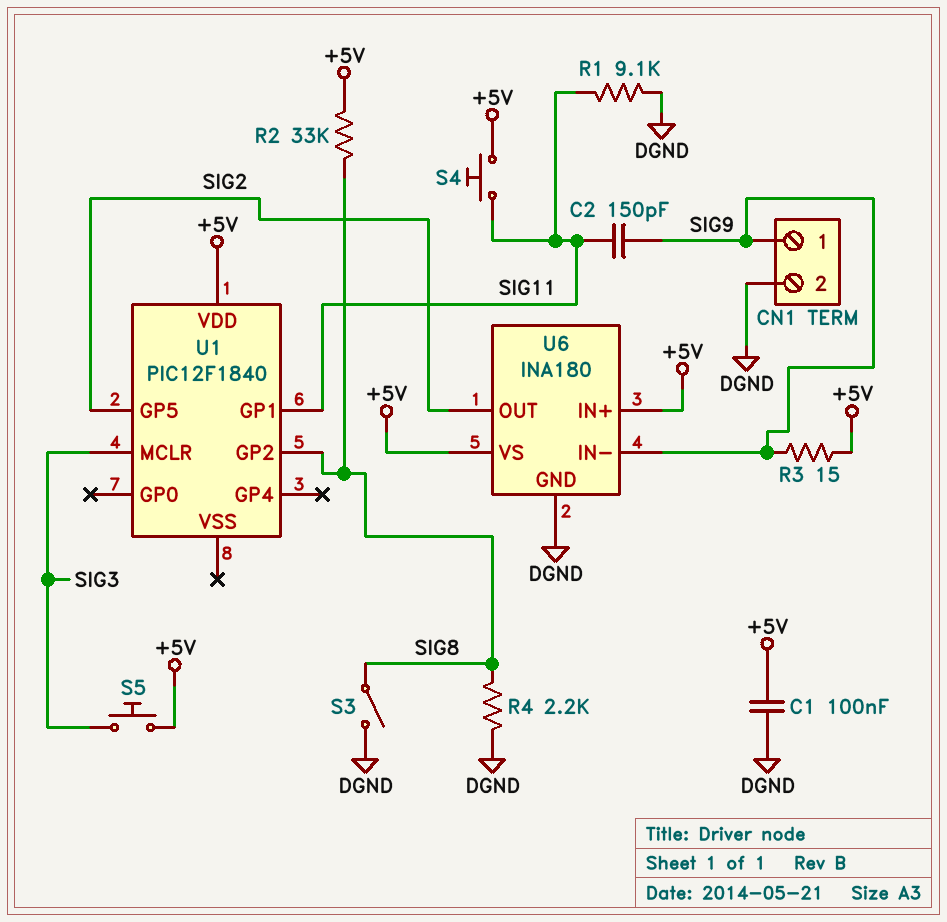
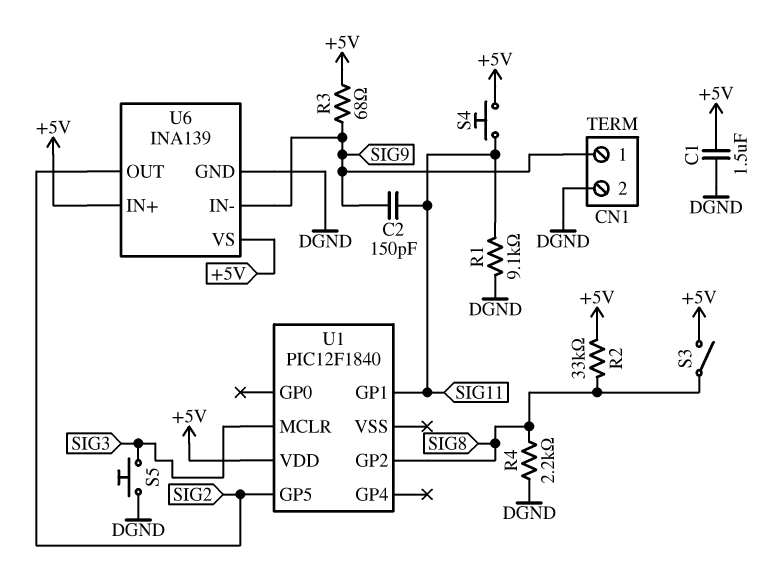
C1: 100nF (+5V, DGND) -> 1.5uF (+5V, DGND)
R3: 15 (+5V, SIG9) -> 68 (+5V, SIG9)
S3: switch (DGND, SIG8) -> switch (+5V, SIG8)
S5: button (+5V, SIG3) -> button (DGND, SIG3)
U6: INA180 -> INA139

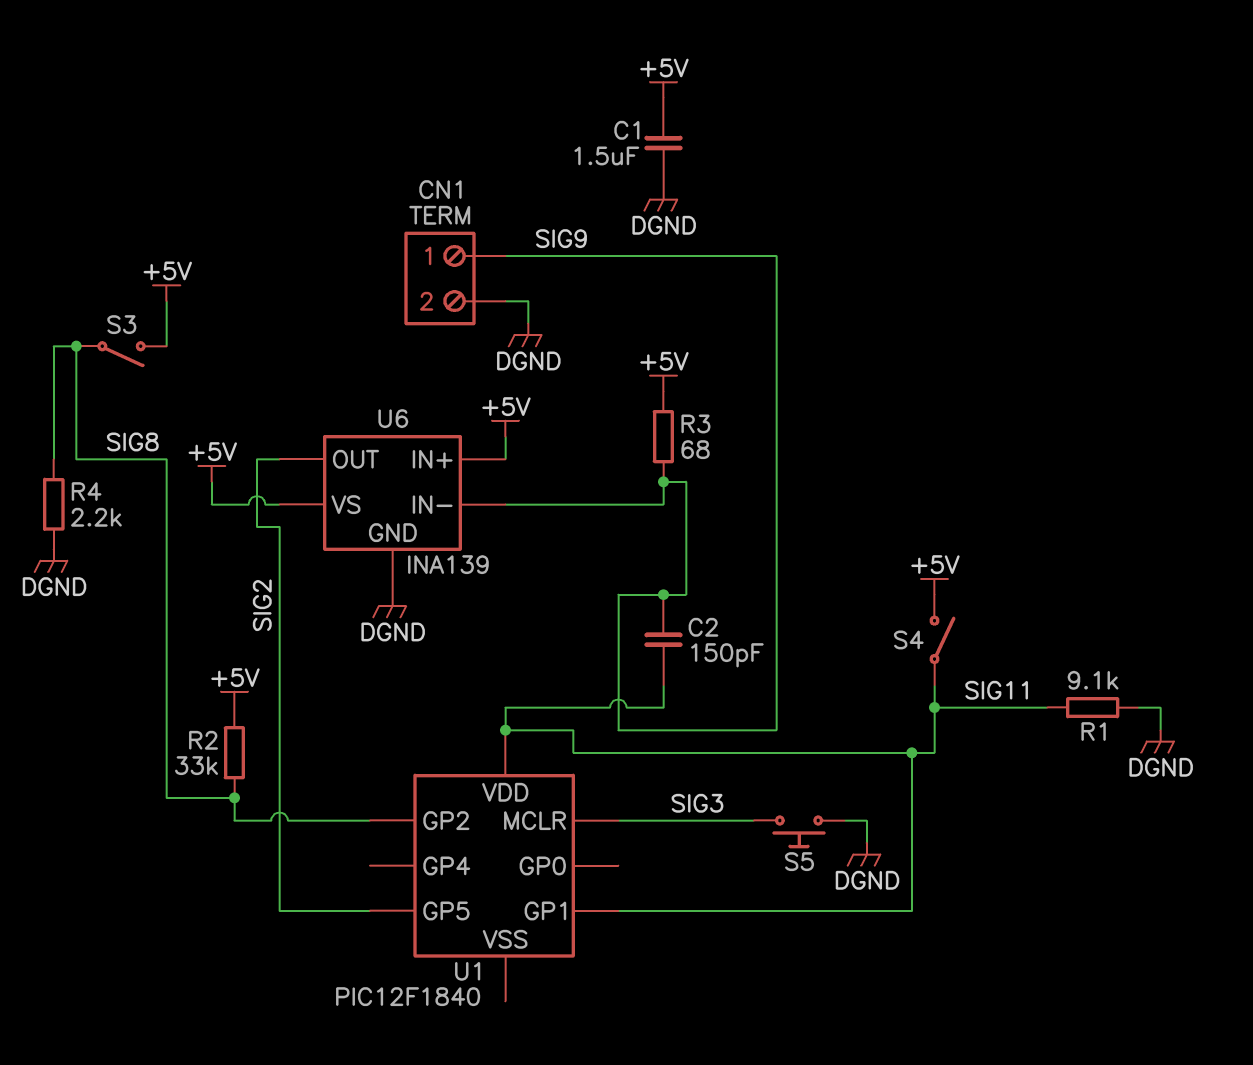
S4: button (+5V, SIG11) -> switch (+5V, SIG11)
U1 pin VDD: +5V -> SIG11

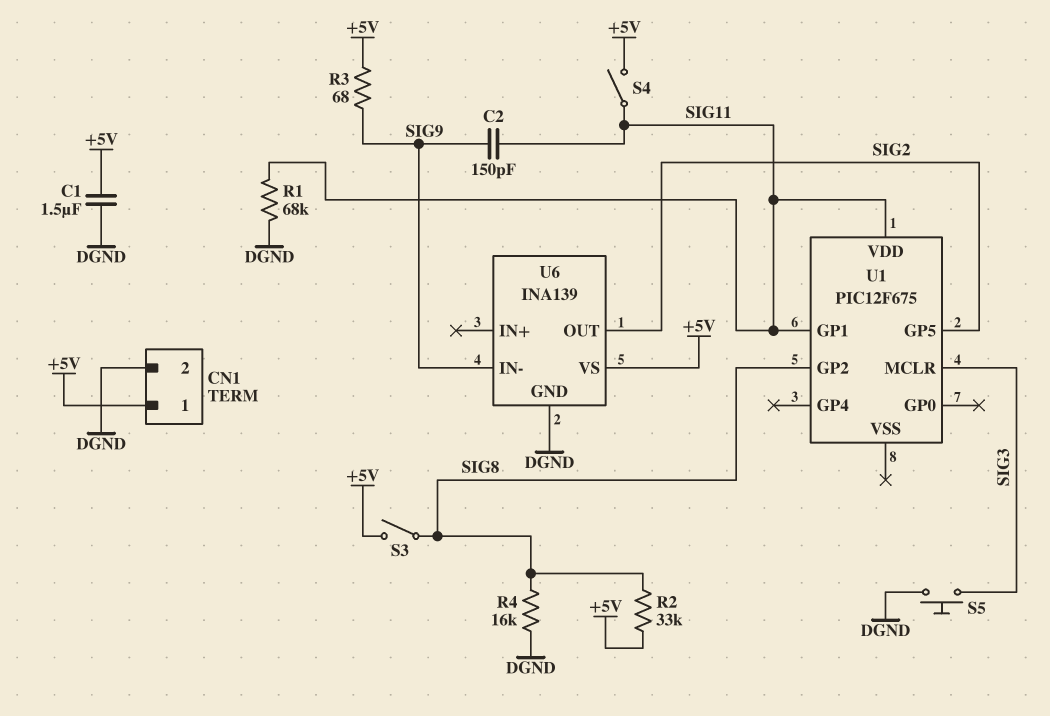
CN1 pin 1: SIG9 -> +5V
R1: 9.1k (DGND, SIG11) -> 68k (DGND, SIG11)
R4: 2.2k (DGND, SIG8) -> 16k (DGND, SIG8)
U1: PIC12F1840 -> PIC12F675
U6 pin IN+: +5V -> none

